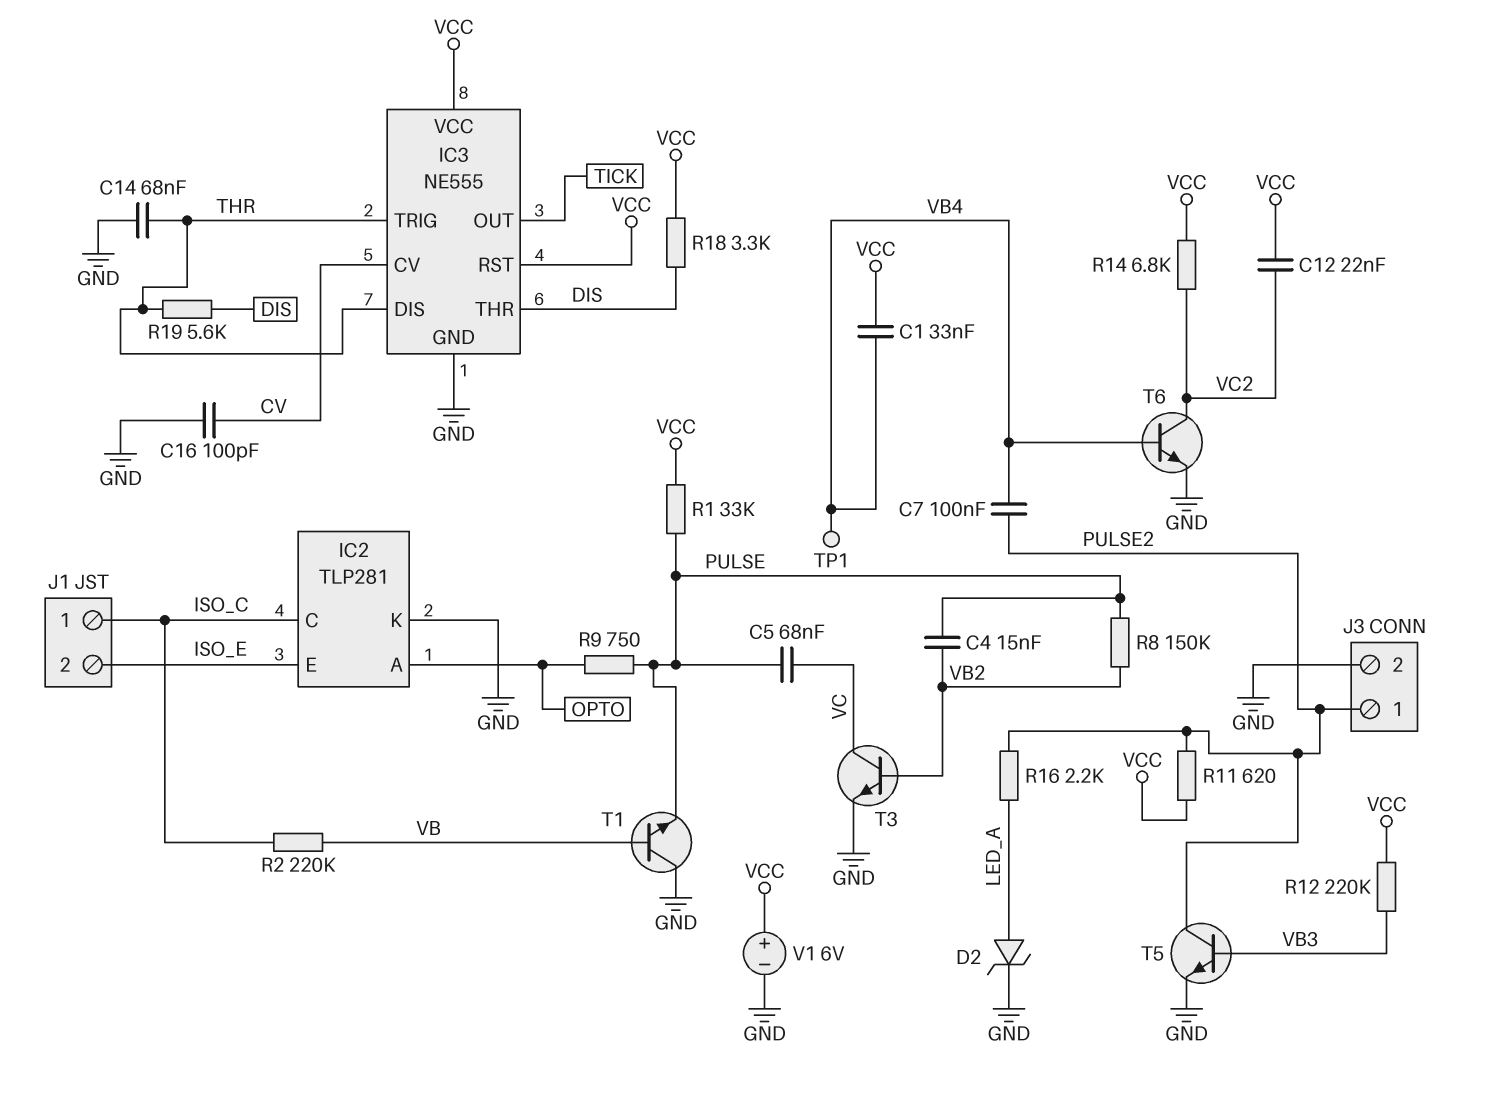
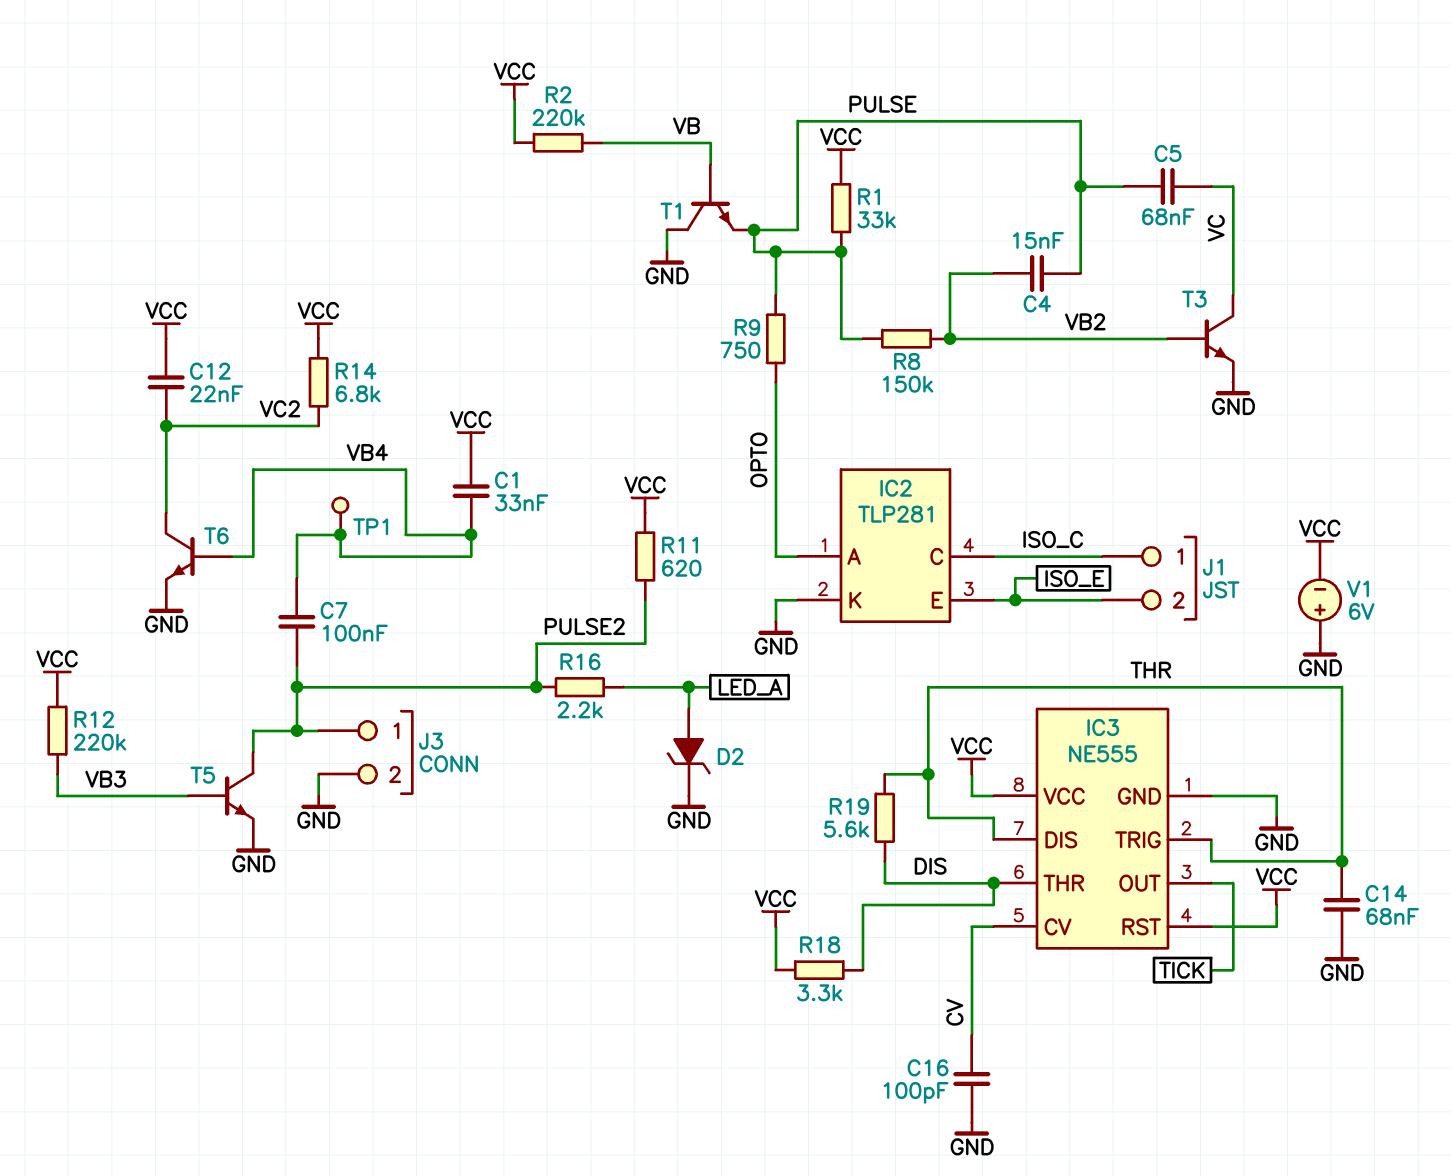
R2: 220k (ISO_C, VB) -> 220k (VB, VCC)
V1: 6V (plus VCC, minus GND) -> 6V (plus GND, minus VCC)

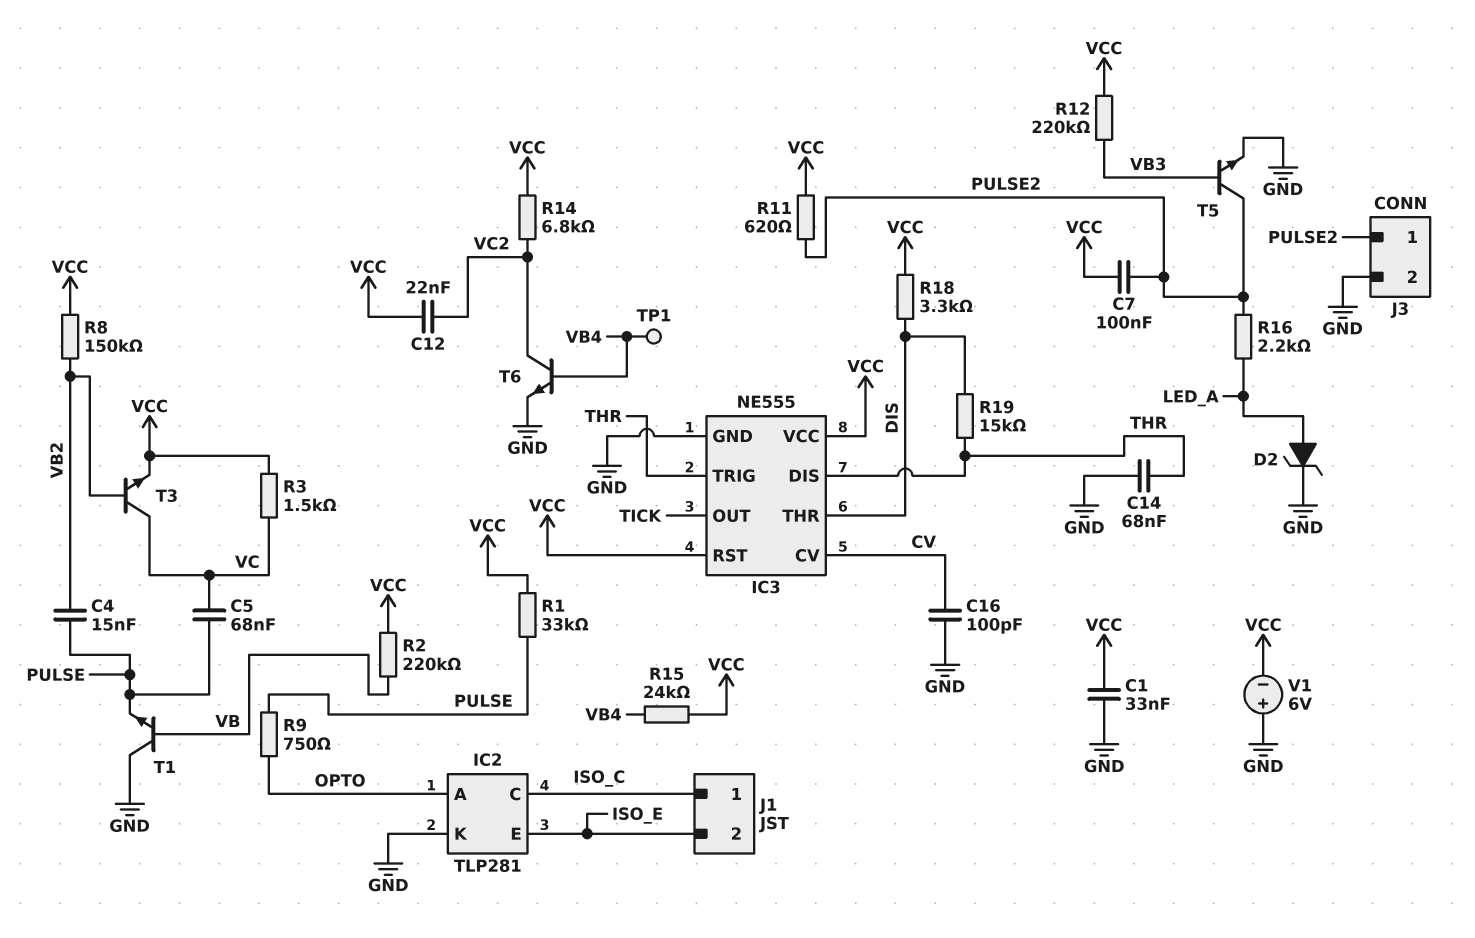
C1: 33nF (VB4, VCC) -> 33nF (GND, VCC)
C7: 100nF (PULSE2, VB4) -> 100nF (PULSE2, VCC)
R3: none -> 1.5k (VC, VCC)
R8: 150k (PULSE, VB2) -> 150k (VB2, VCC)
R15: none -> 24k (VB4, VCC)
R19: 5.6k (DIS, THR) -> 15k (DIS, THR)
T3: NPN (B VB2, C VC, E GND) -> NPN (B VB2, C VC, E VCC)

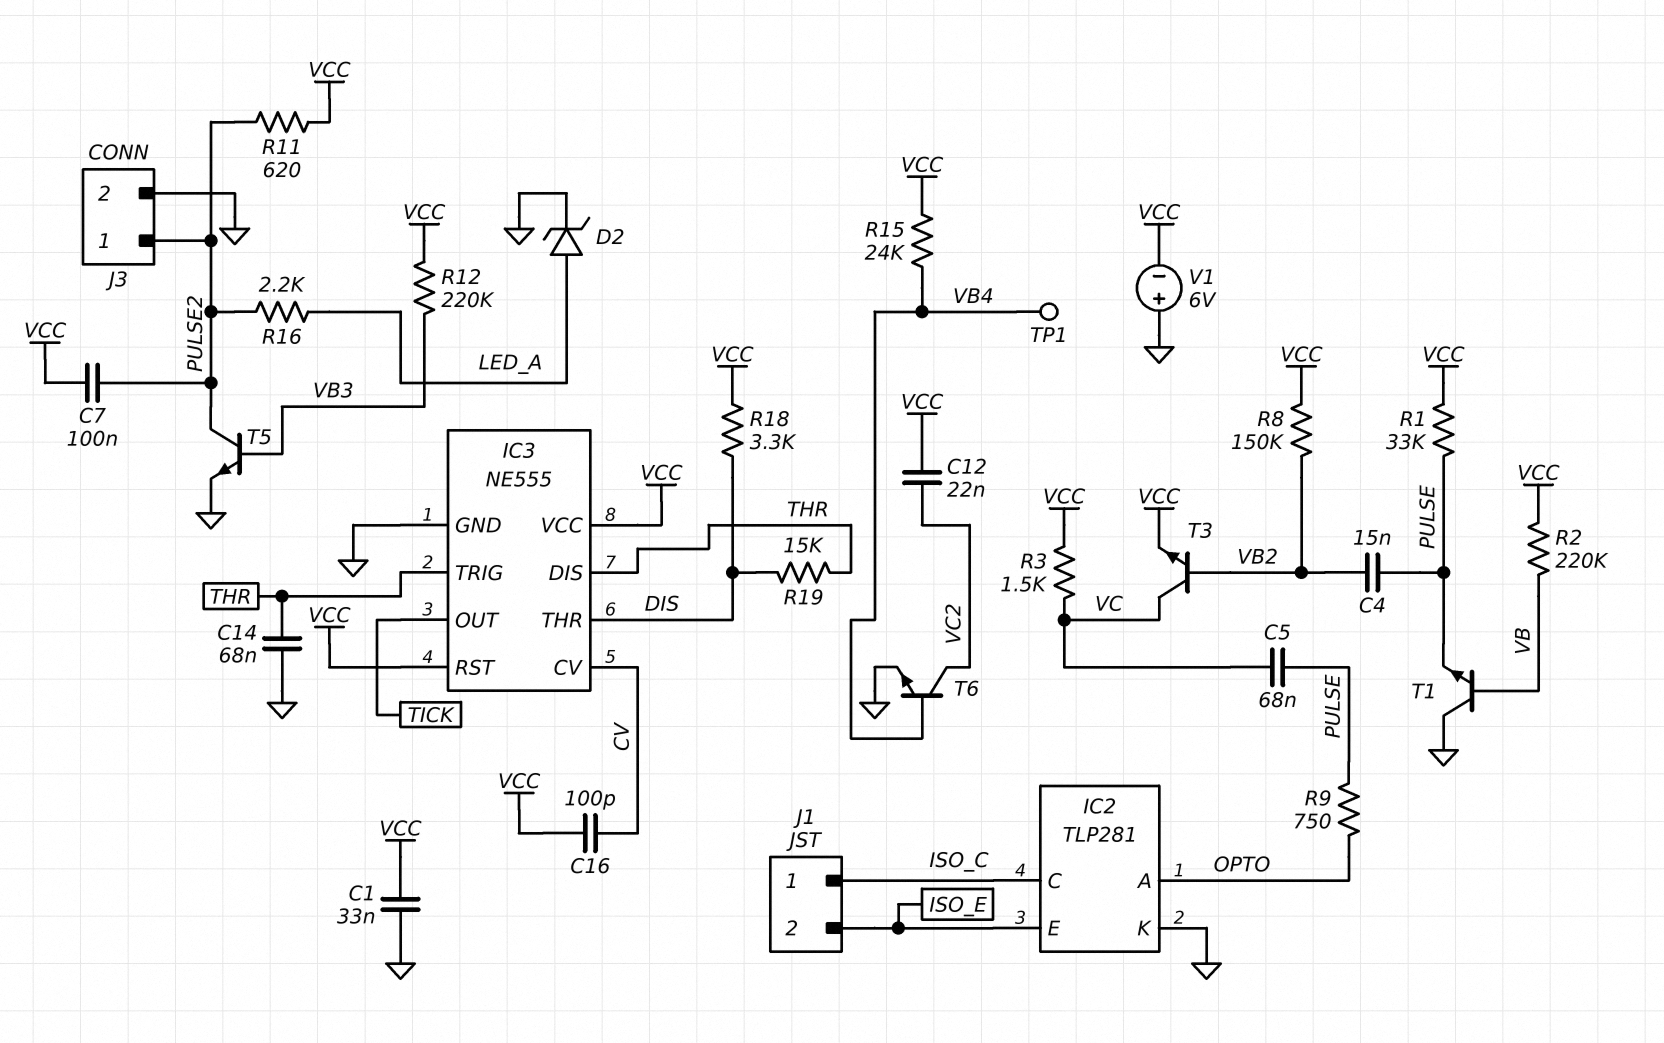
C16: 100pF (CV, GND) -> 100pF (CV, VCC)
R14: 6.8k (VC2, VCC) -> none

